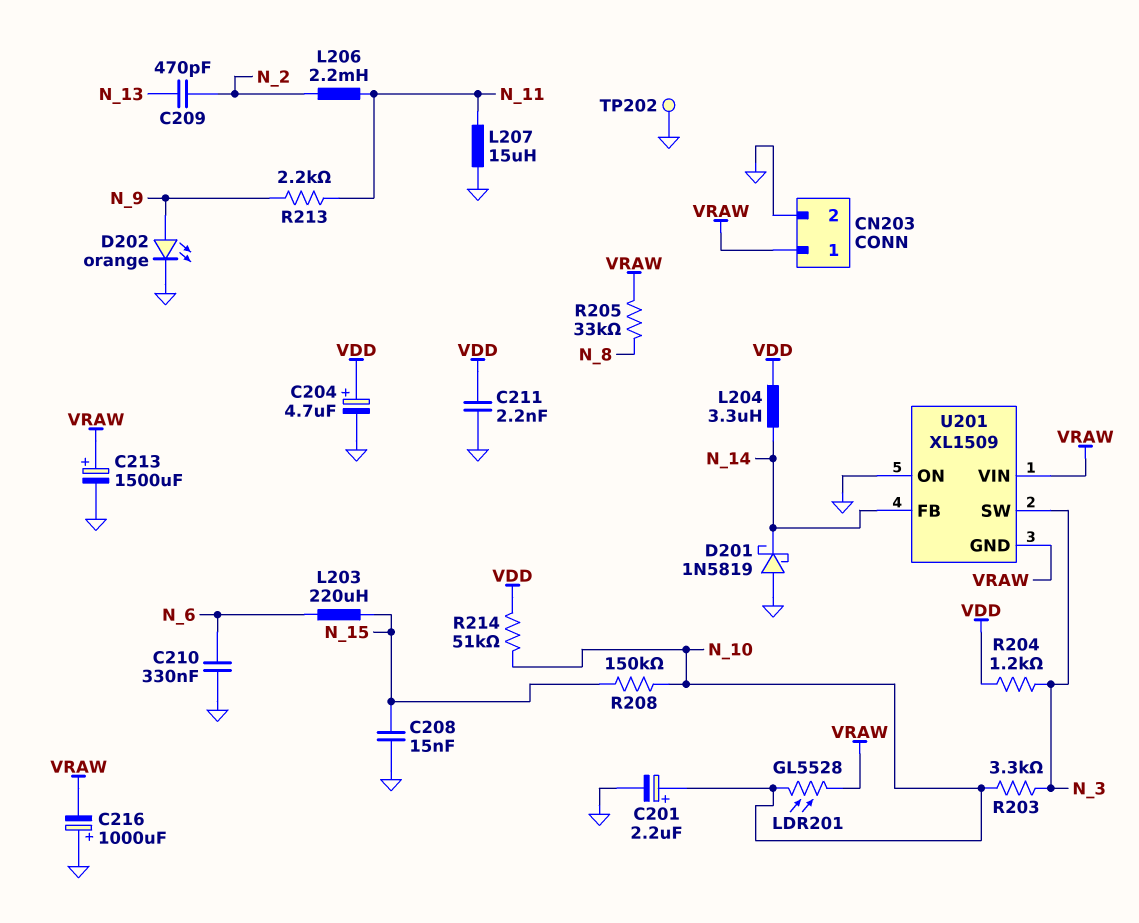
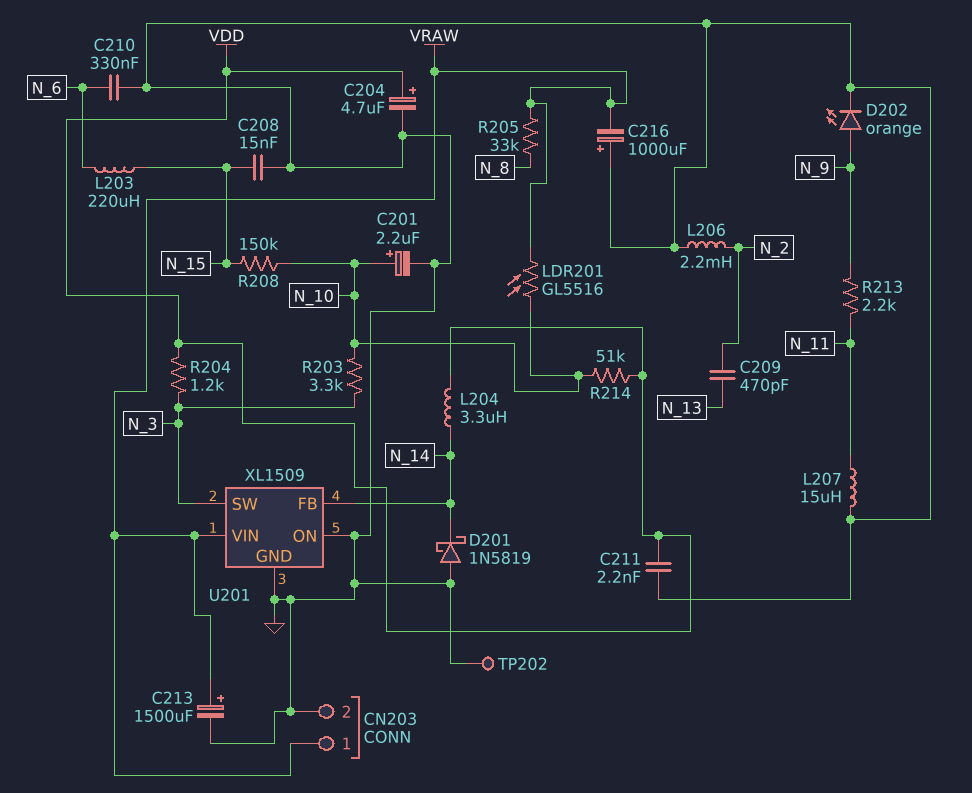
L206: 2.2mH (N_2, N_11) -> 2.2mH (GND, N_2)
LDR201: GL5528 (N_10, VRAW) -> GL5516 (N_10, VRAW)
U201 pin GND: VRAW -> GND

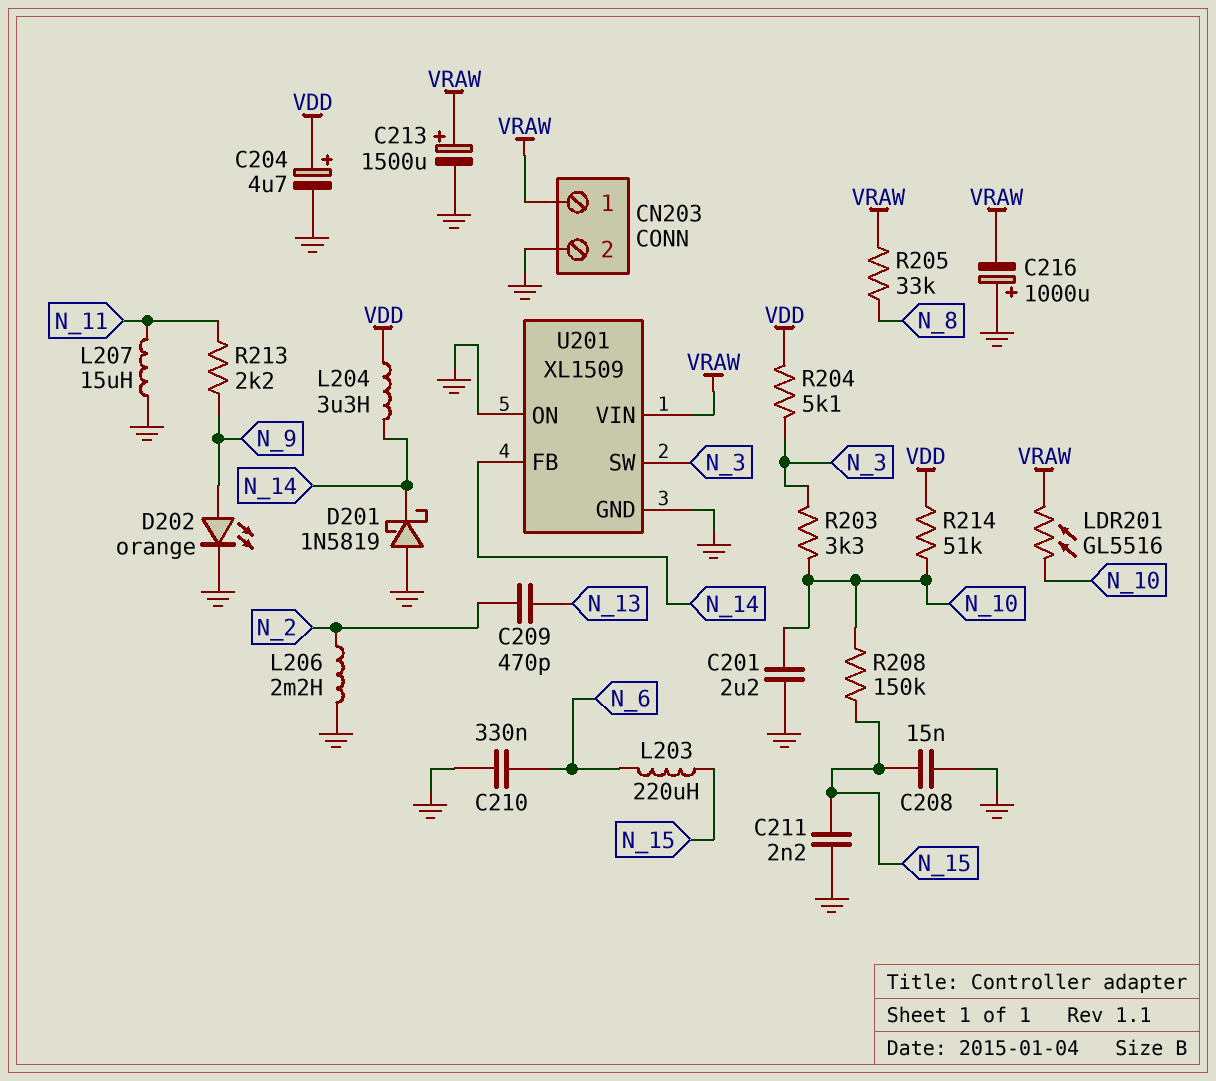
C201: 2.2uF (plus N_10, minus GND) -> 2.2uF (GND, N_10)
C211: 2.2nF (GND, VDD) -> 2.2nF (GND, N_15)
R204: 1.2k (N_3, VDD) -> 5.1k (N_3, VDD)
TP202: test point (GND) -> none

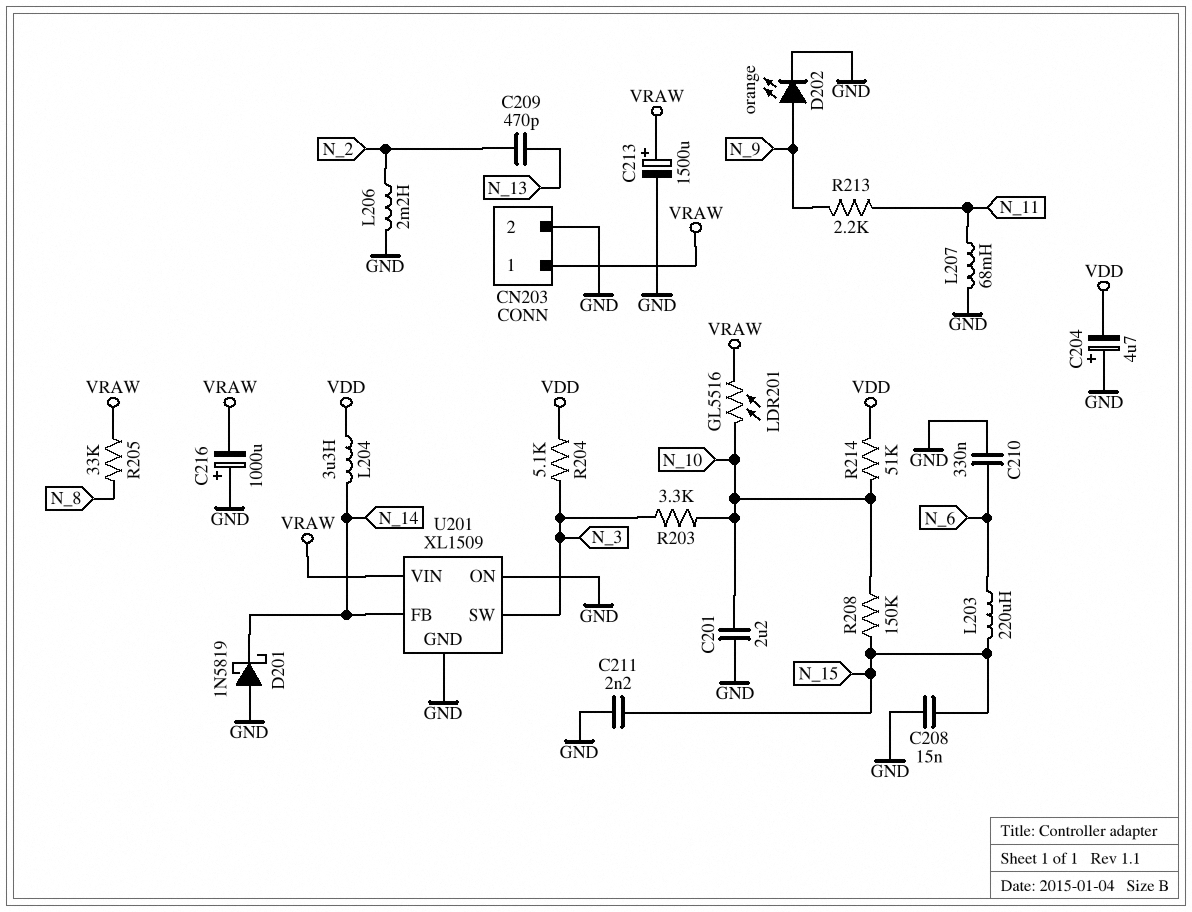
C204: 4.7uF (plus VDD, minus GND) -> 4.7uF (plus GND, minus VDD)
L207: 15uH (GND, N_11) -> 68mH (GND, N_11)

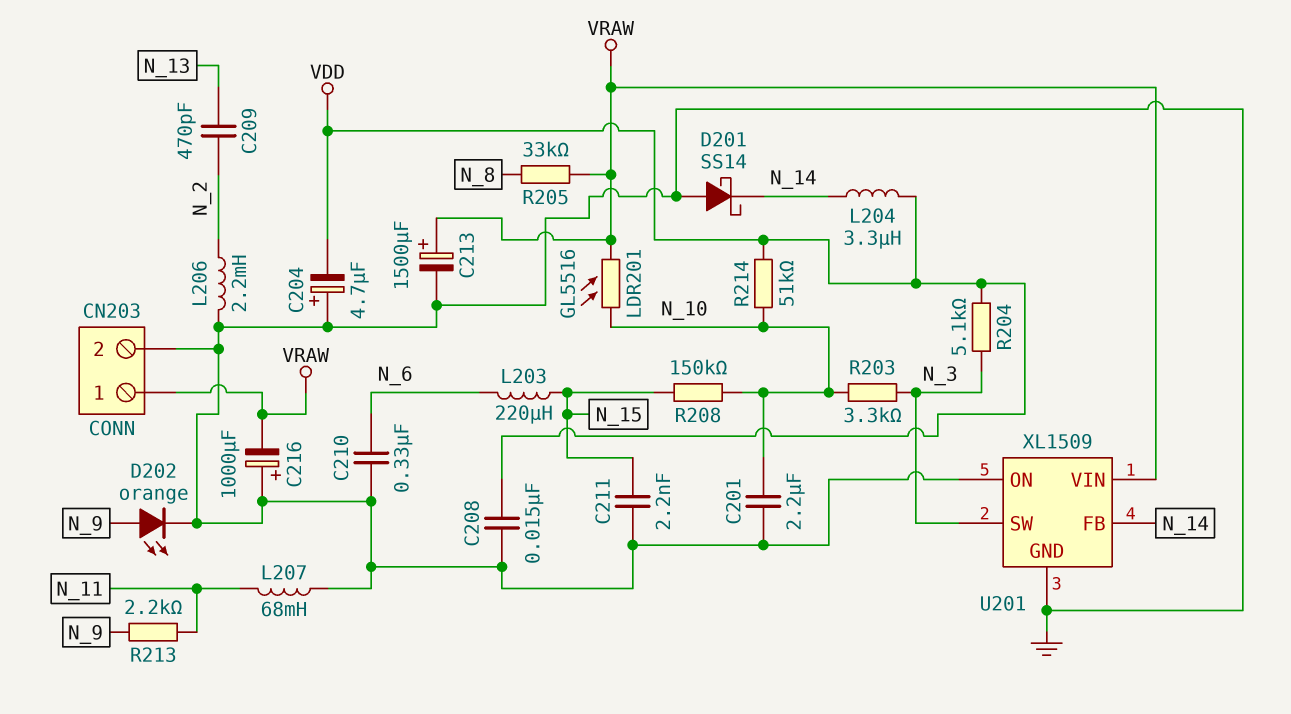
C208: 15nF (GND, N_15) -> 15nF (GND, VDD)
D201: schottky 1N5819 (A GND, K N_14) -> schottky SS14 (A GND, K N_14)

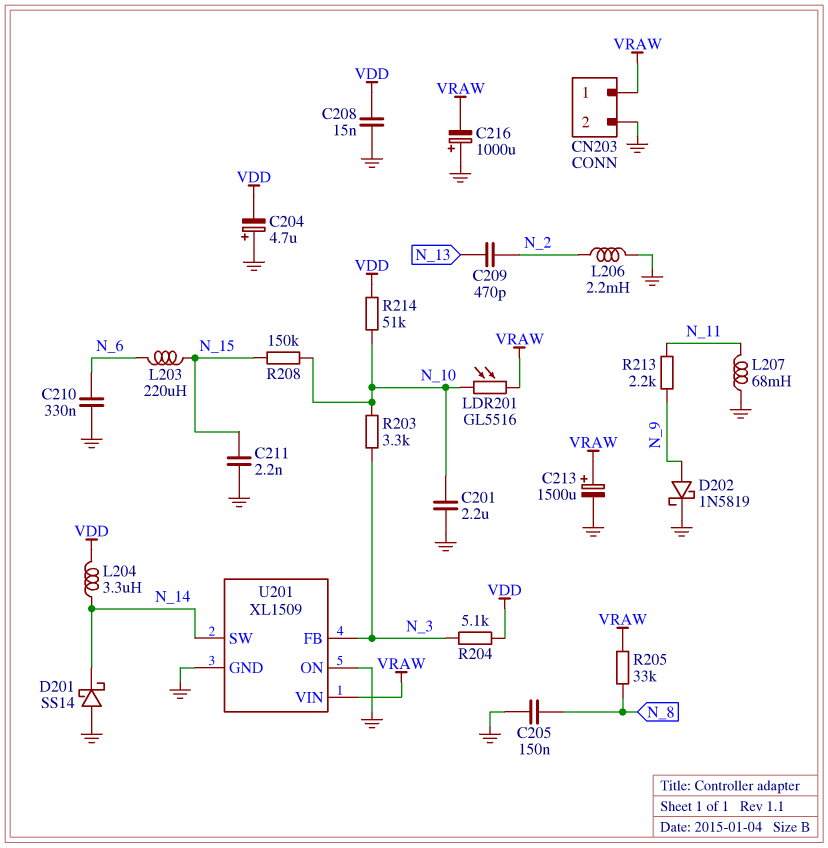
C205: none -> 150nF (GND, N_8)
D202: LED orange (A N_9, K GND) -> schottky 1N5819 (A N_9, K GND)
U201 pin FB: N_14 -> N_3
U201 pin SW: N_3 -> N_14

